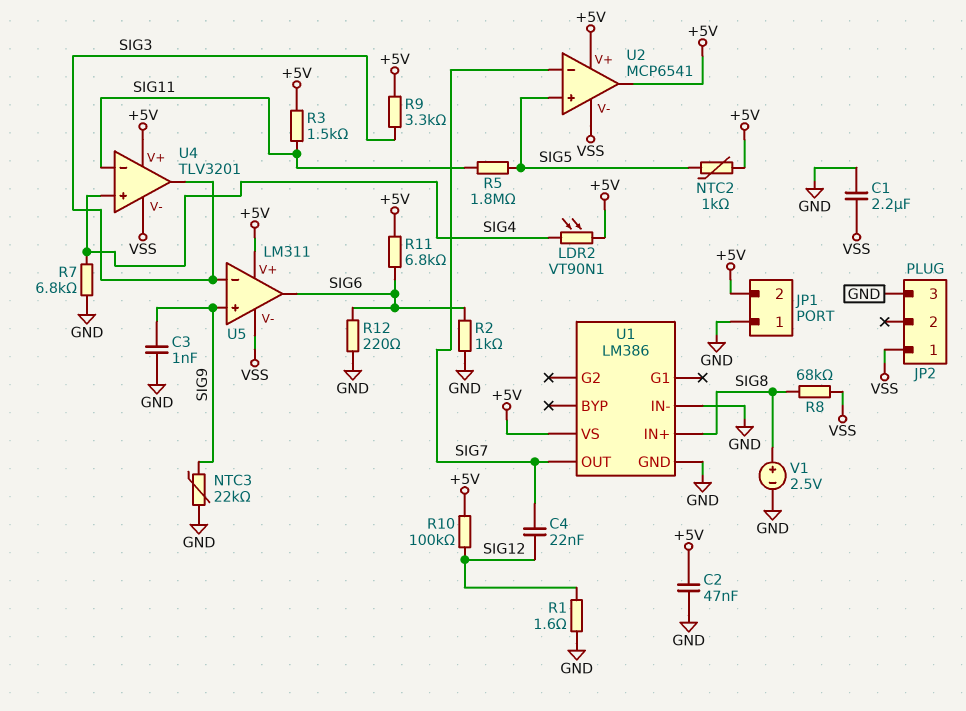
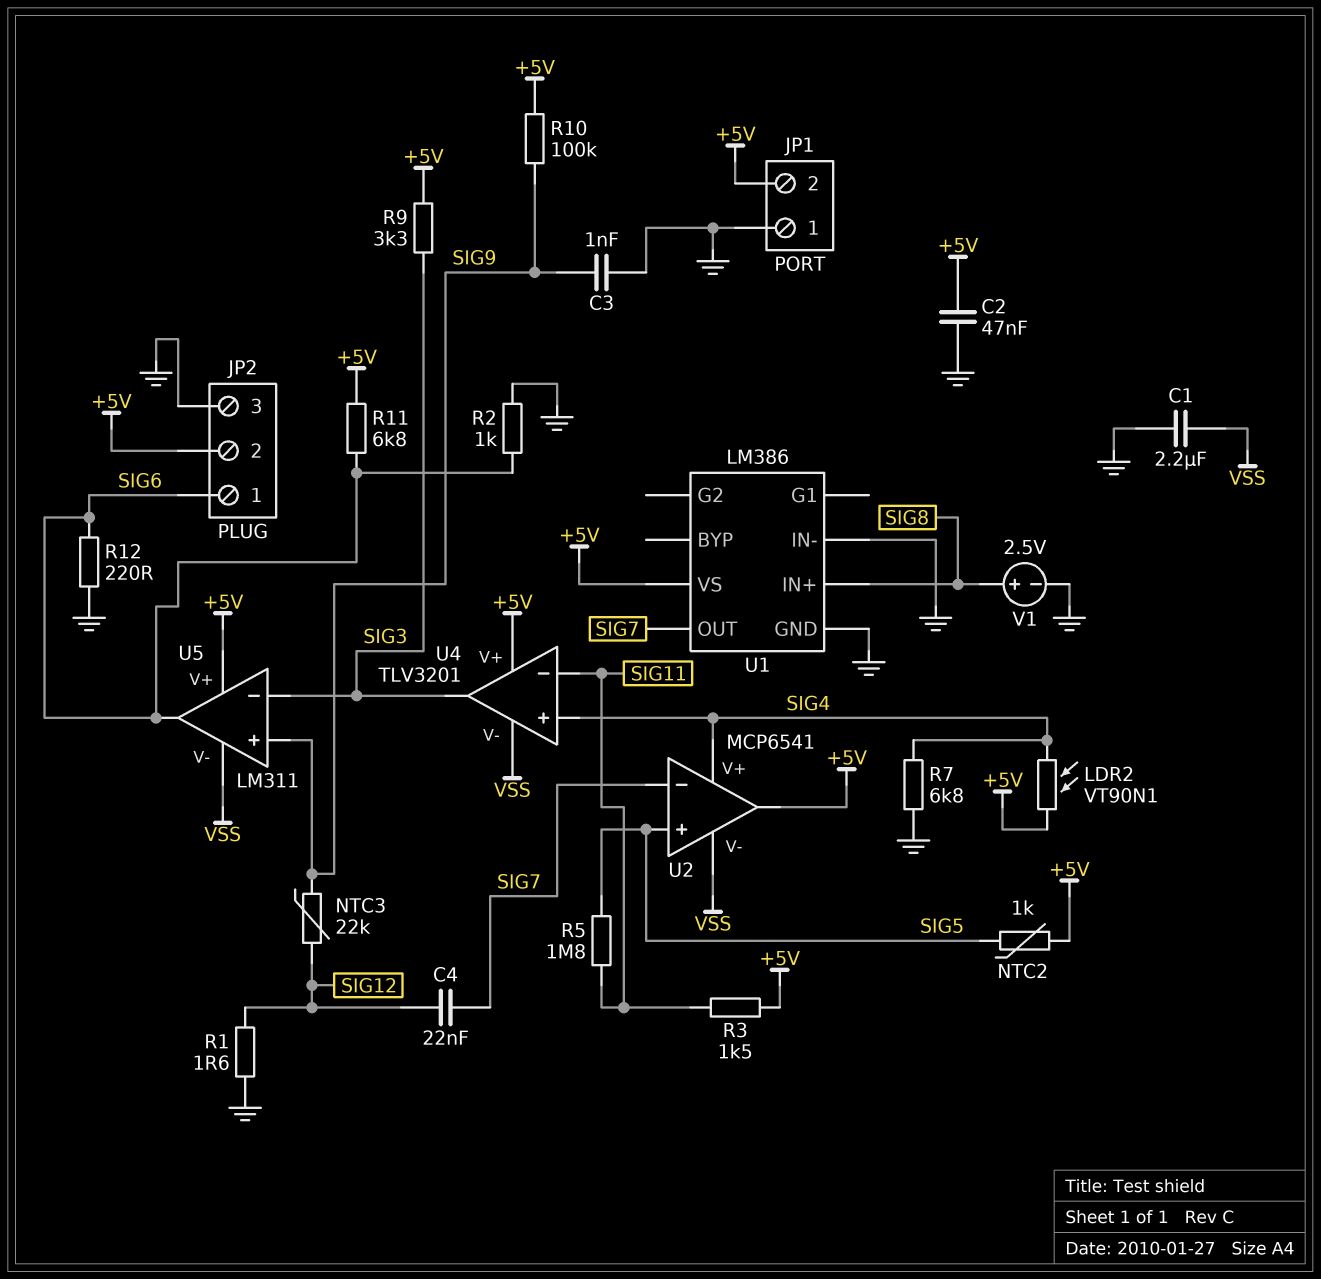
JP2 pin 1: VSS -> SIG6
JP2 pin 2: none -> +5V
NTC3: 22k (GND, SIG9) -> 22k (SIG9, SIG12)
R8: 68k (SIG8, VSS) -> none
R10: 100k (+5V, SIG12) -> 100k (+5V, SIG9)
U2 pin V+: +5V -> SIG4

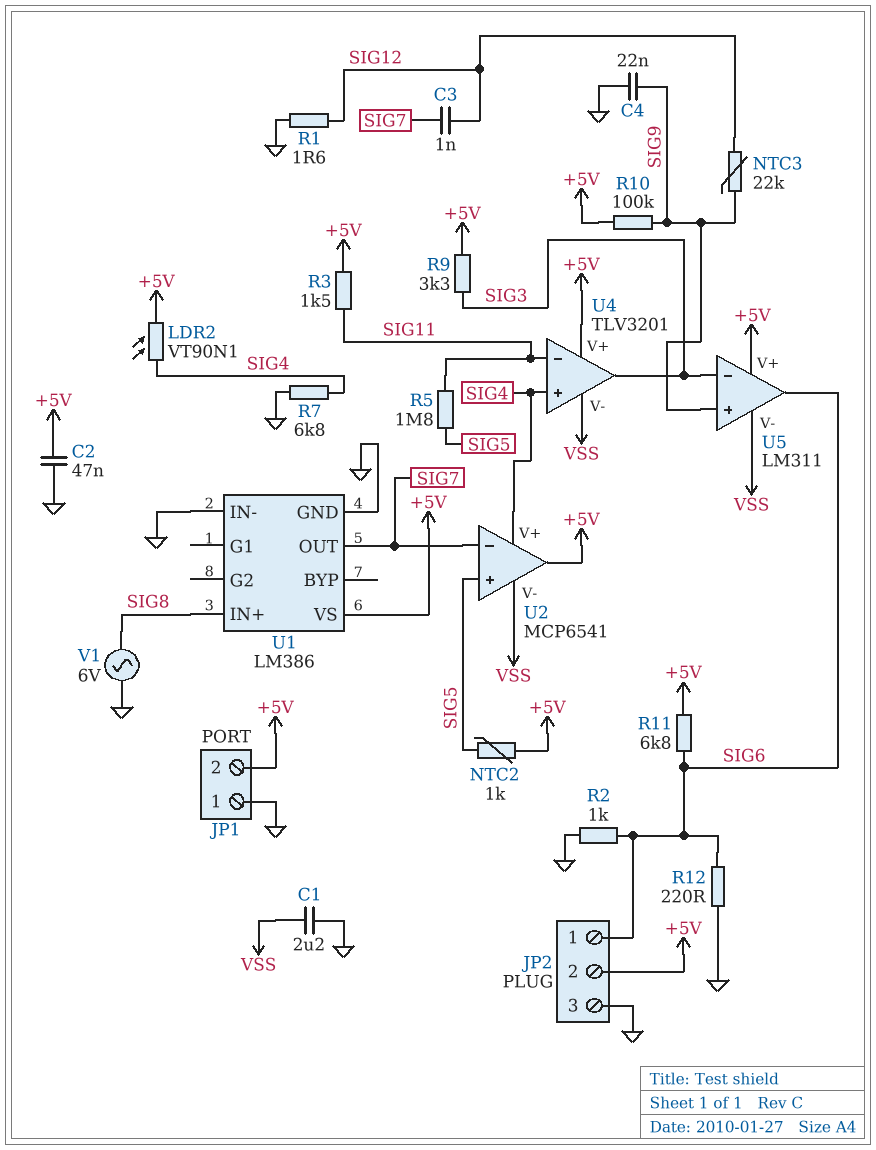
C3: 1nF (GND, SIG9) -> 1nF (SIG7, SIG12)
C4: 22nF (SIG7, SIG12) -> 22nF (GND, SIG9)
V1: 2.5V (plus SIG8, minus GND) -> AC 6V (GND, SIG8)

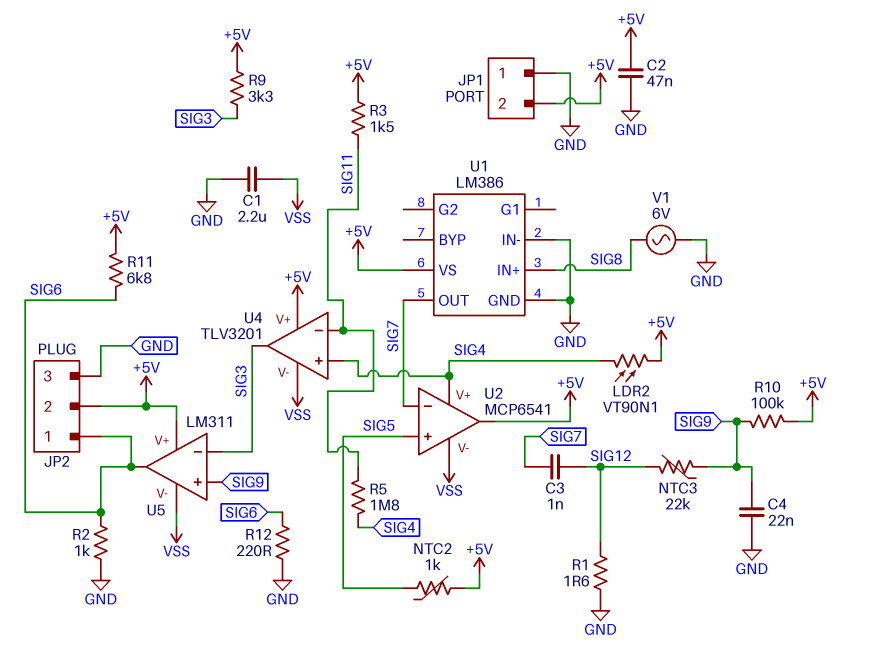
R5: 1.8M (SIG5, SIG11) -> 1.8M (SIG4, SIG11)
R7: 6.8k (GND, SIG4) -> none

